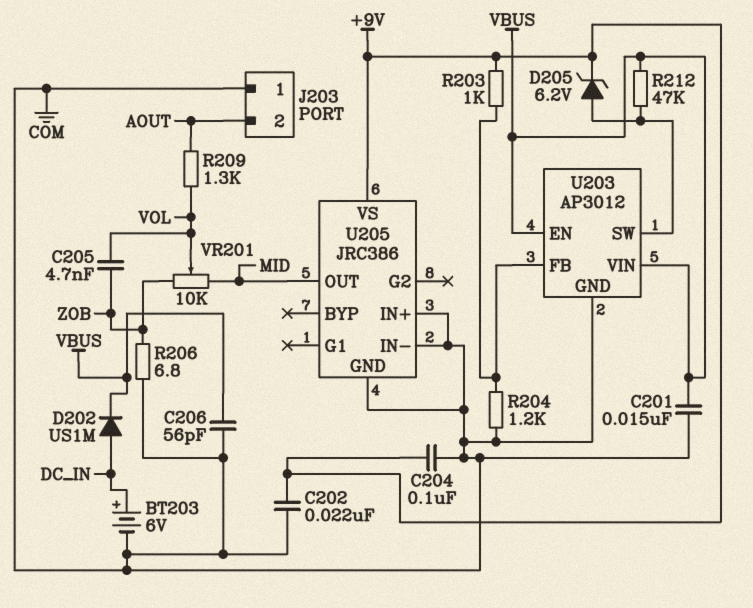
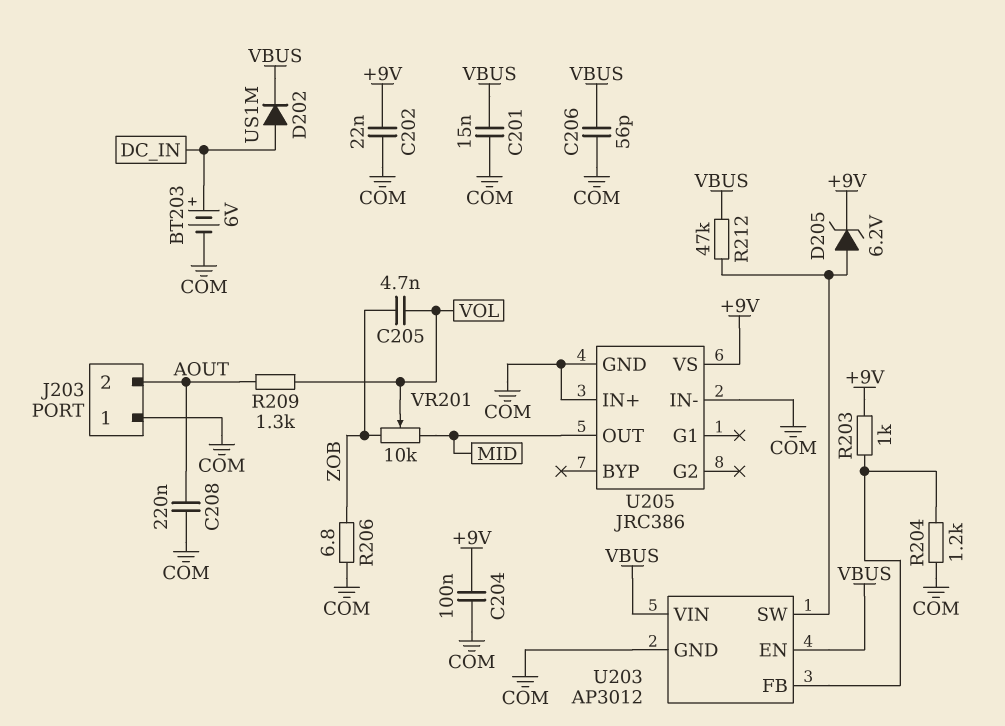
C208: none -> 220nF (AOUT, COM)

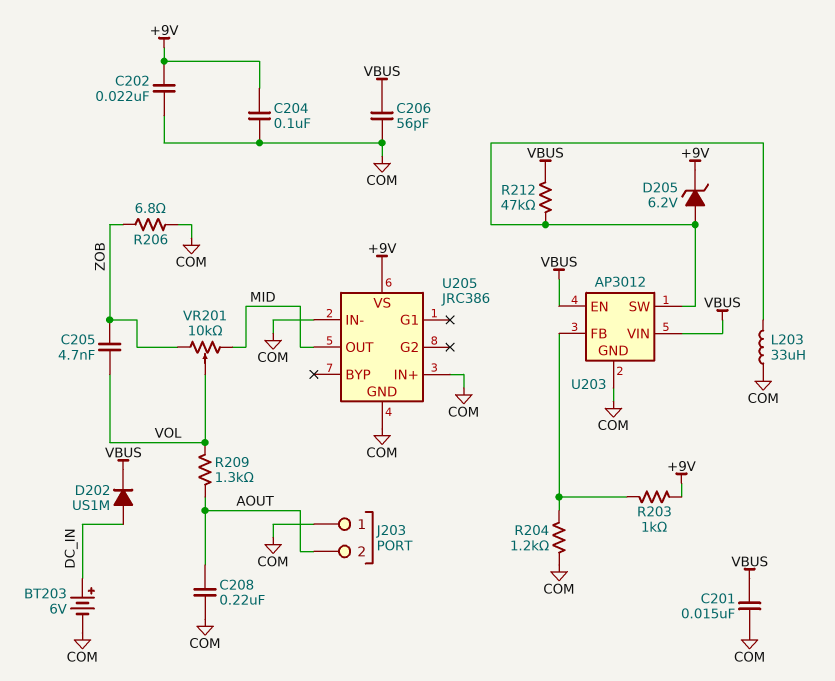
L203: none -> 33uH (COM, U203/SW)

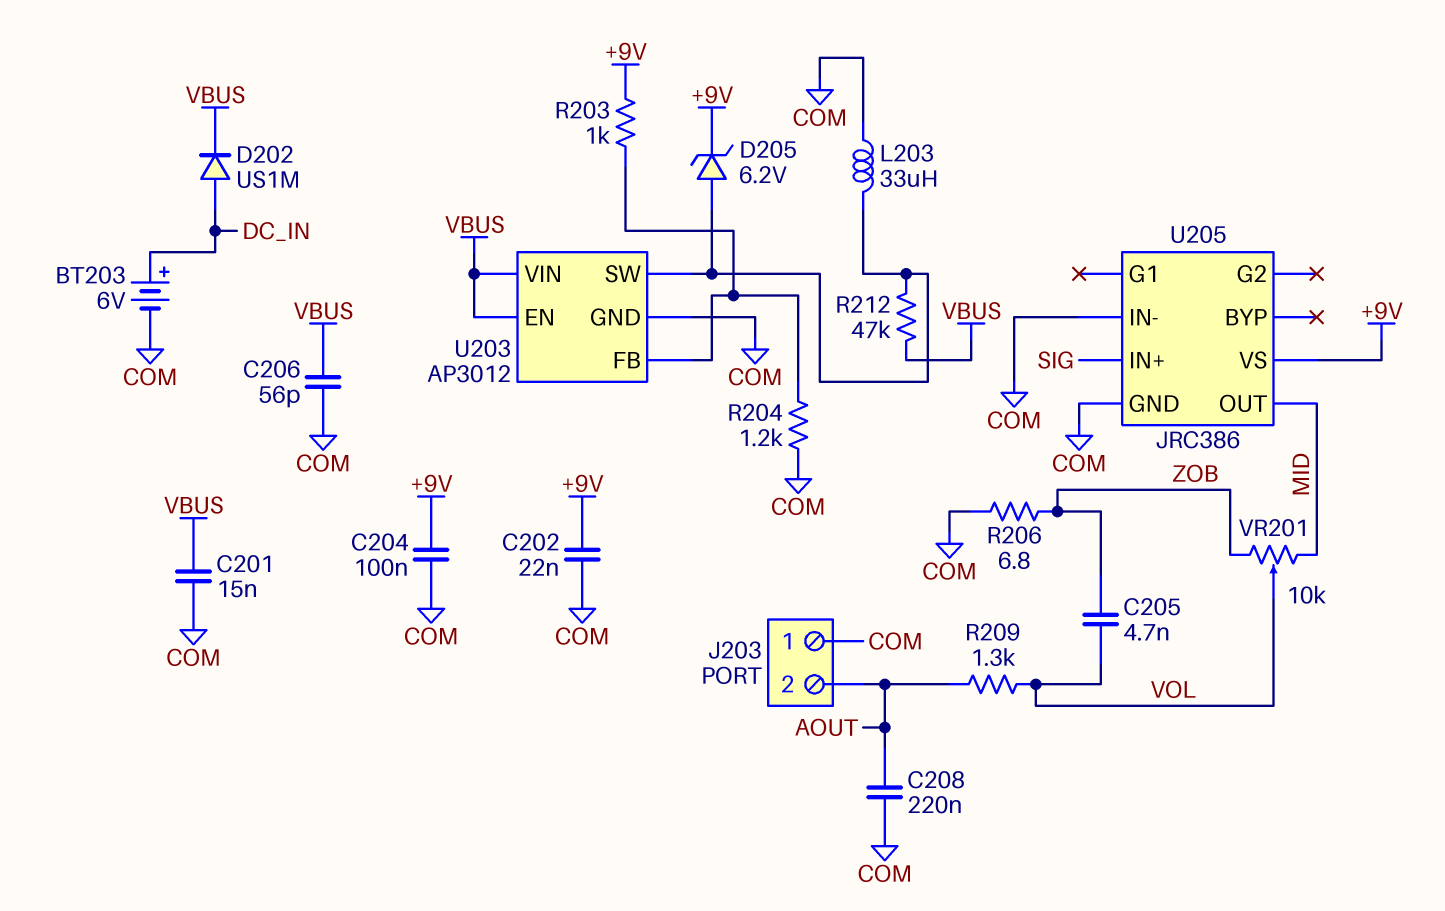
U205 pin IN+: COM -> SIG

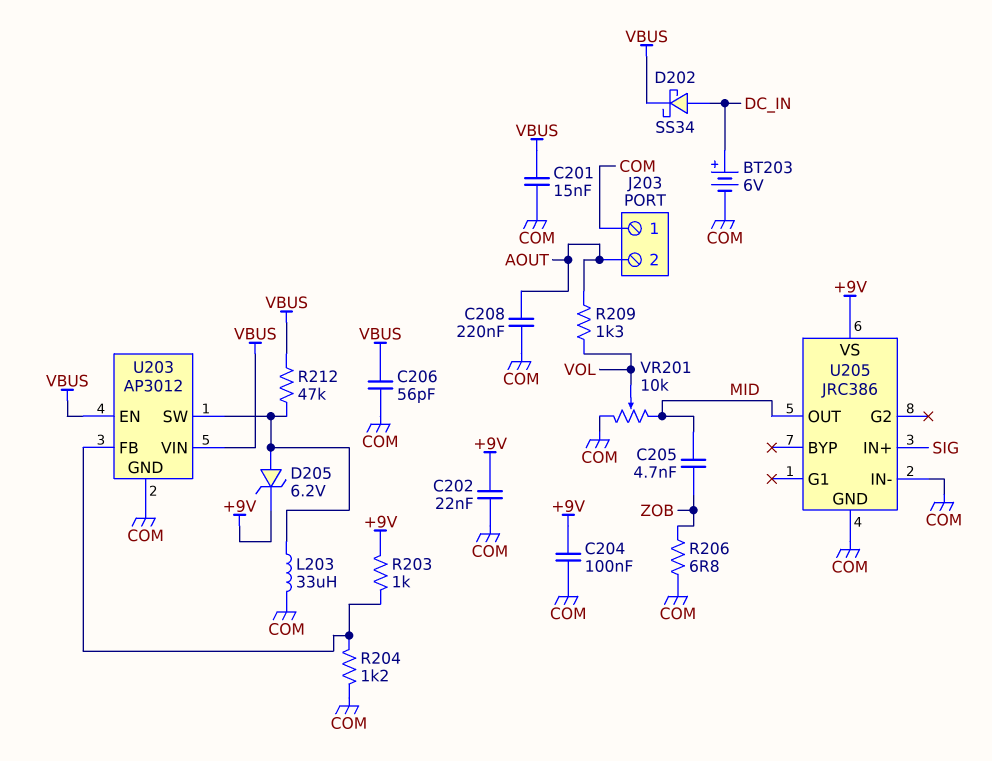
C205: 4.7nF (VOL, ZOB) -> 4.7nF (MID, ZOB)
D202: diode US1M (A DC_IN, K VBUS) -> schottky SS34 (A DC_IN, K VBUS)
VR201: 10k (MID, ZOB, wiper VOL) -> 10k (COM, MID, wiper VOL)

